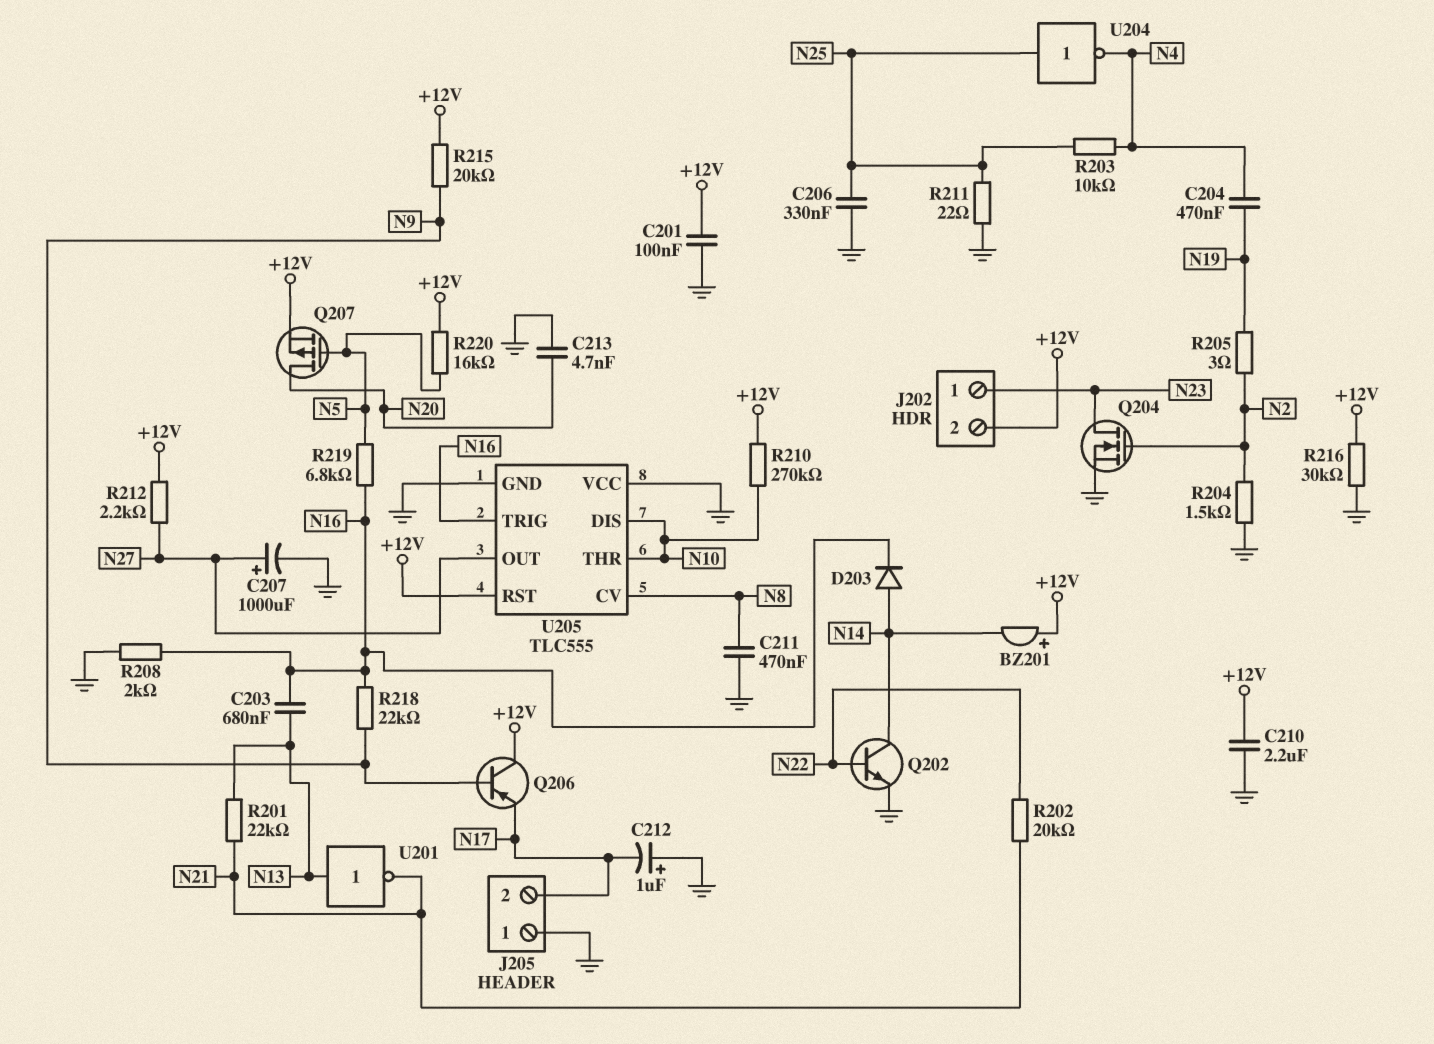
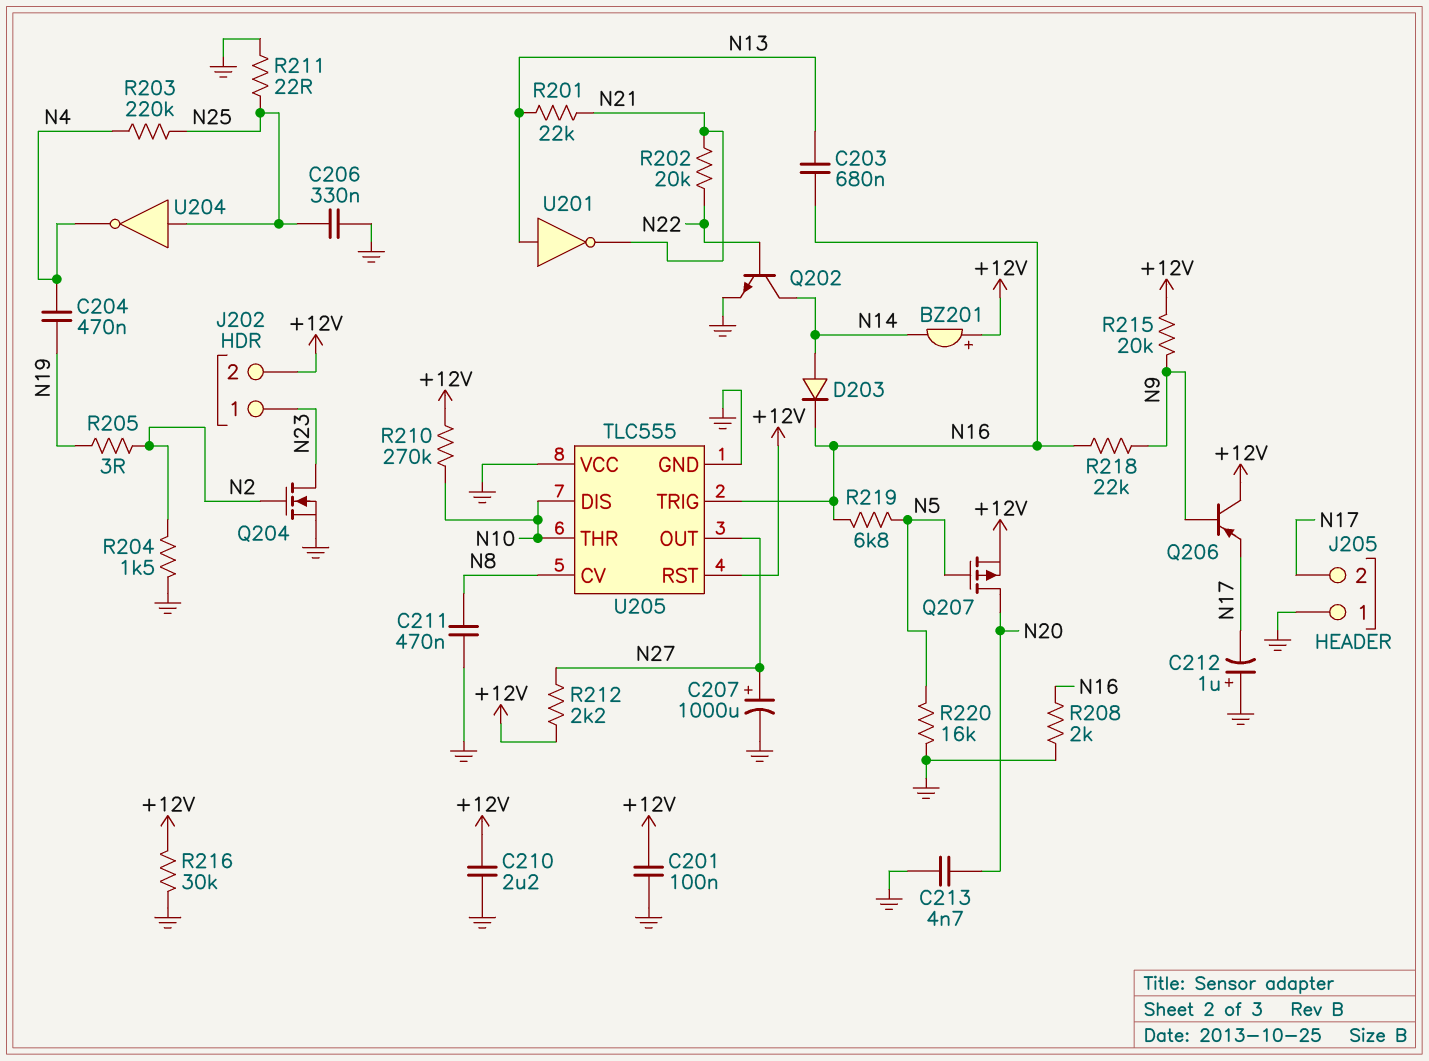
R203: 10k (N4, N25) -> 220k (N4, N25)
R220: 16k (+12V, N5) -> 16k (GND, N5)

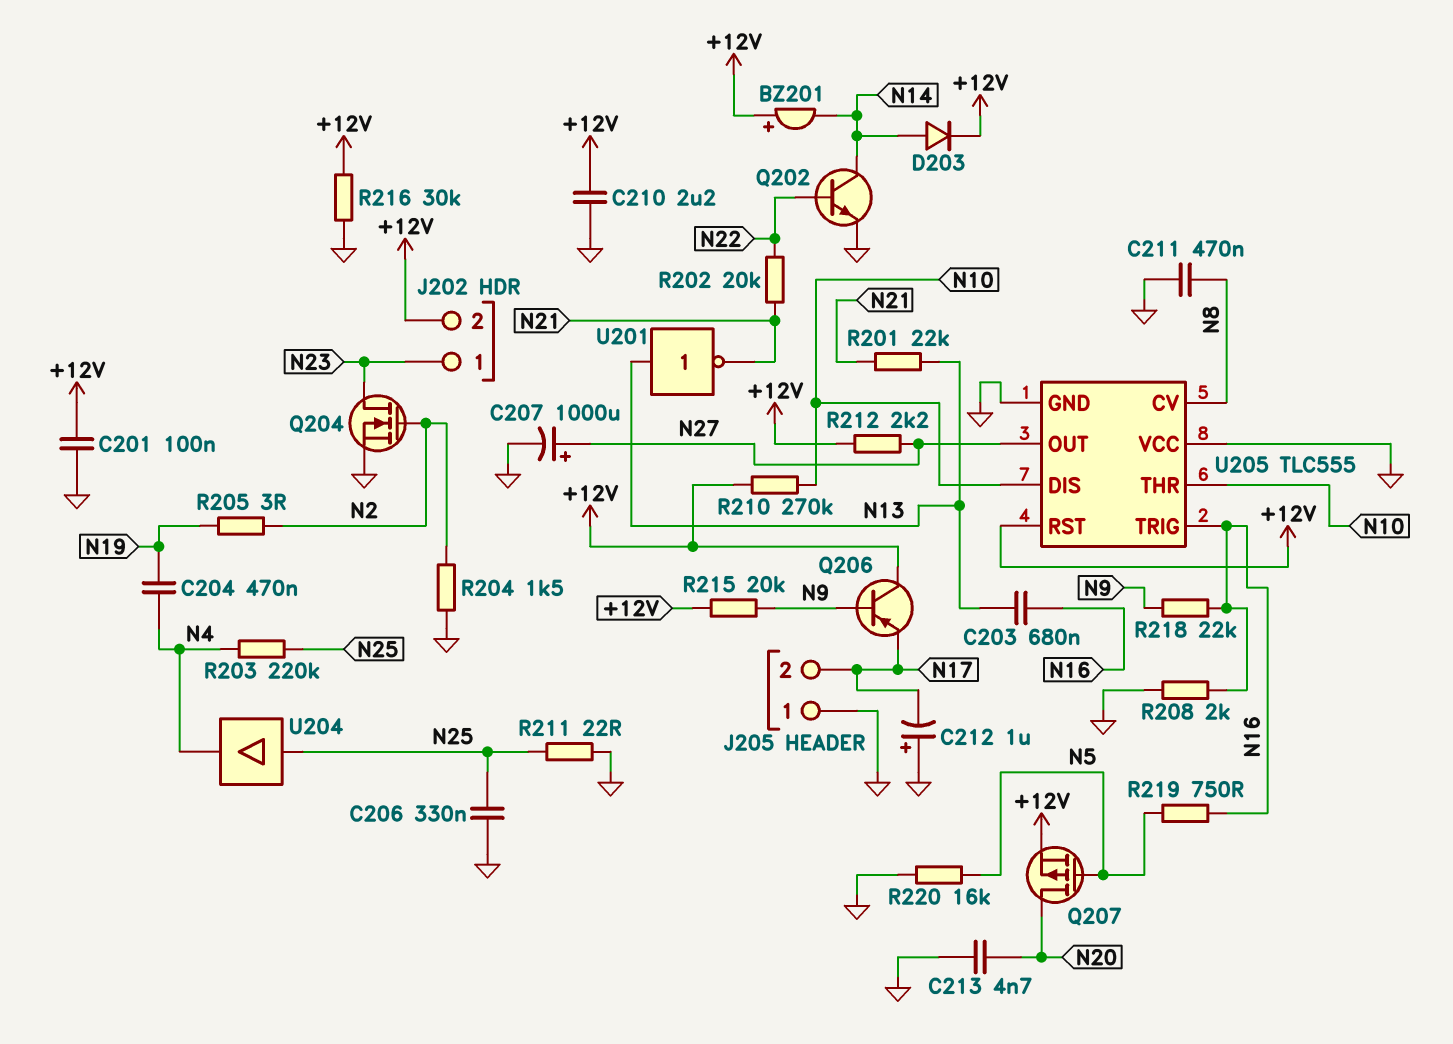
D203: diode (A N14, K N16) -> diode (A N14, K +12V)
R219: 6.8k (N5, N16) -> 750 (N5, N16)
U204: NOT (in N25, out N4) -> buffer (in N25, out N4)

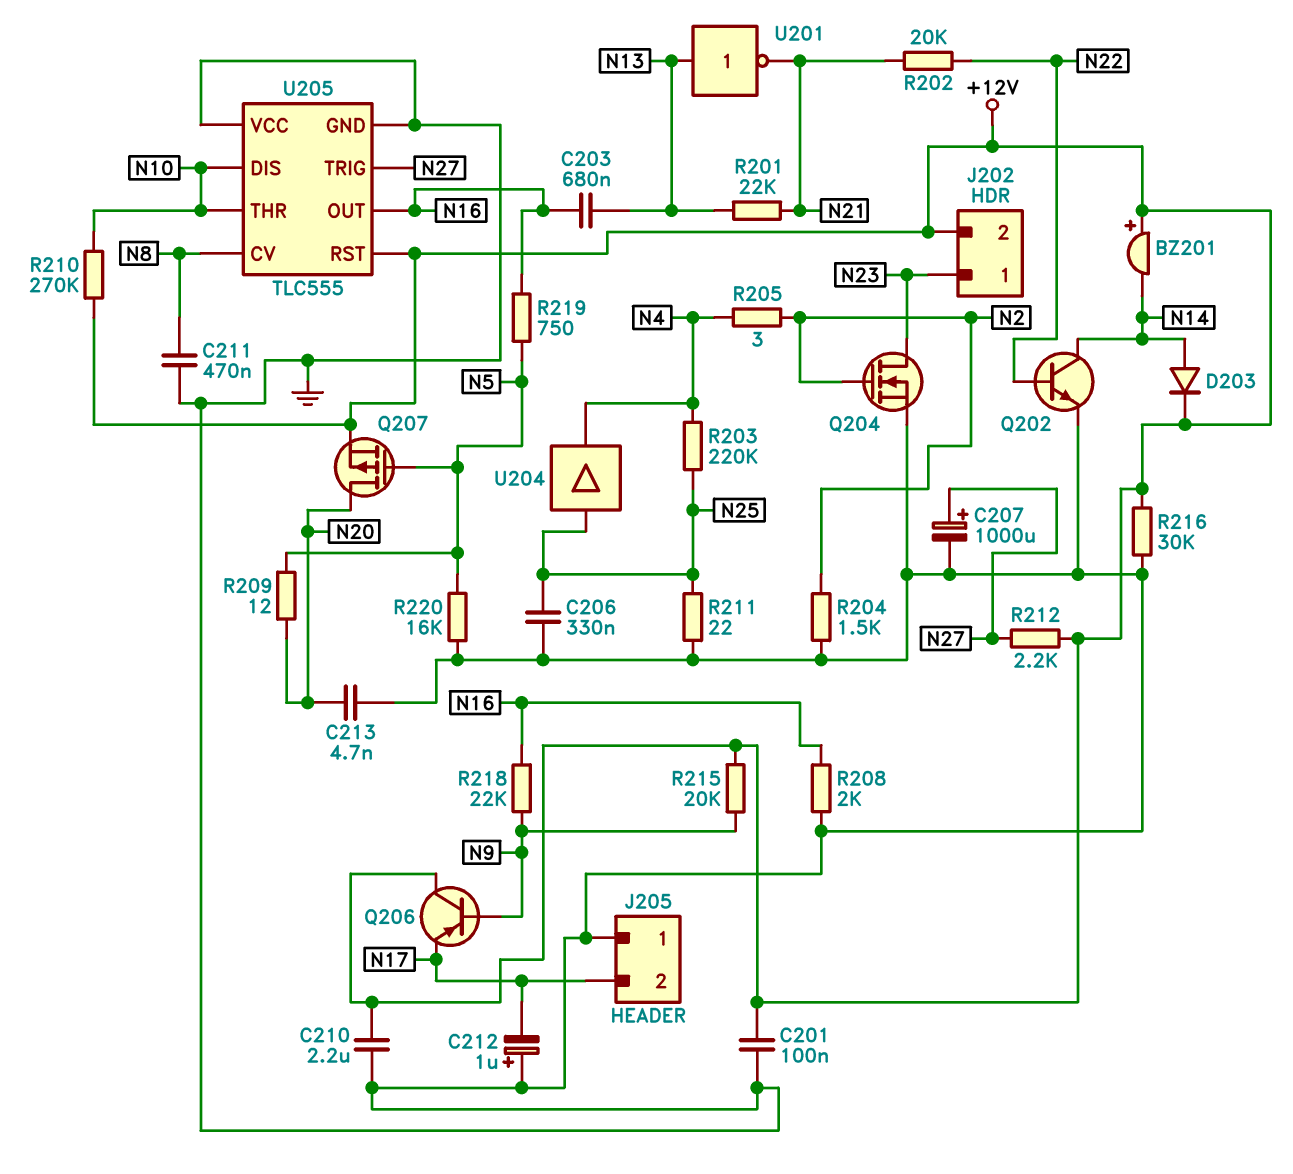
C204: 470nF (N4, N19) -> none
R205: 3 (N2, N19) -> 3 (N2, N4)
R209: none -> 12 (N5, N20)
U205 pin OUT: N27 -> N16
U205 pin TRIG: N16 -> N27

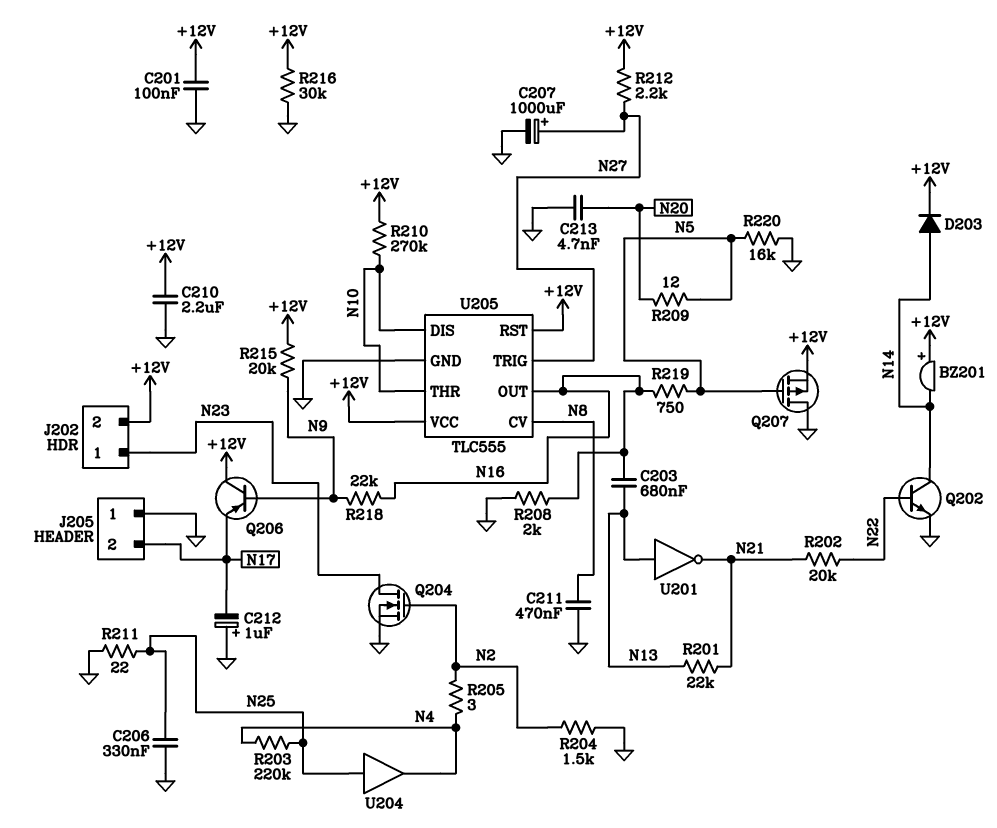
Q207: PMOS (G N5, D N20, S +12V) -> PMOS (G N5, D GND, S +12V)
U205 pin VCC: GND -> +12V

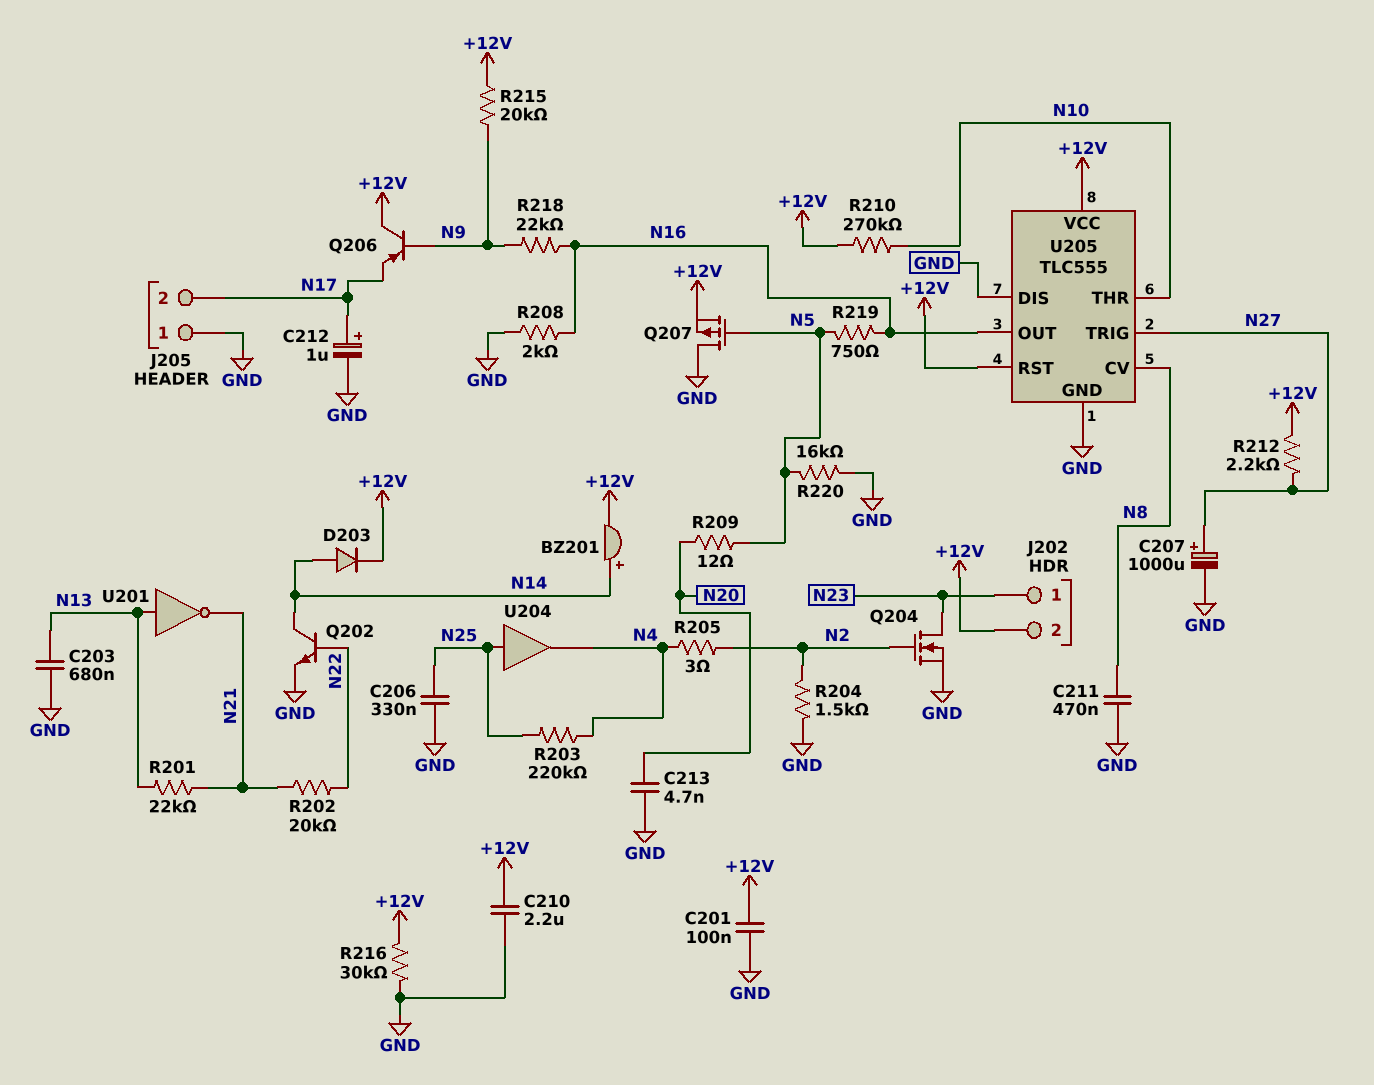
BZ201: buzzer (plus +12V, minus N14) -> buzzer (plus N14, minus +12V)
C203: 680nF (N13, N16) -> 680nF (GND, N13)
C212: 1uF (plus GND, minus N17) -> 1uF (plus N17, minus GND)
R211: 22 (GND, N25) -> none
U205 pin DIS: N10 -> GND

